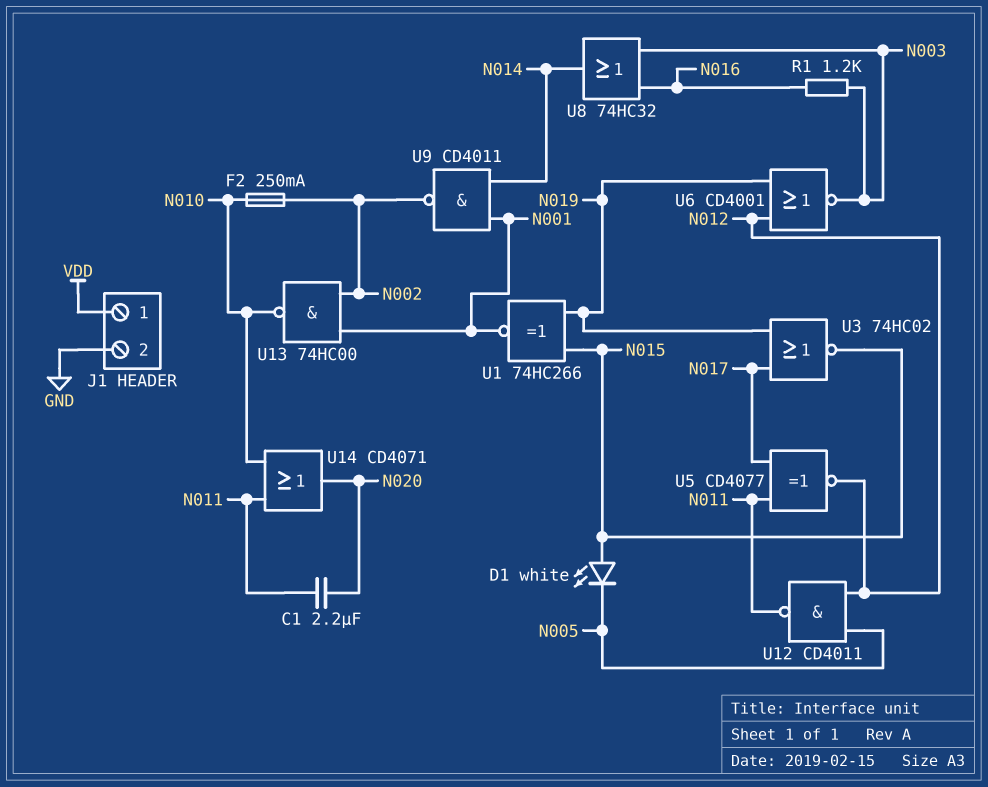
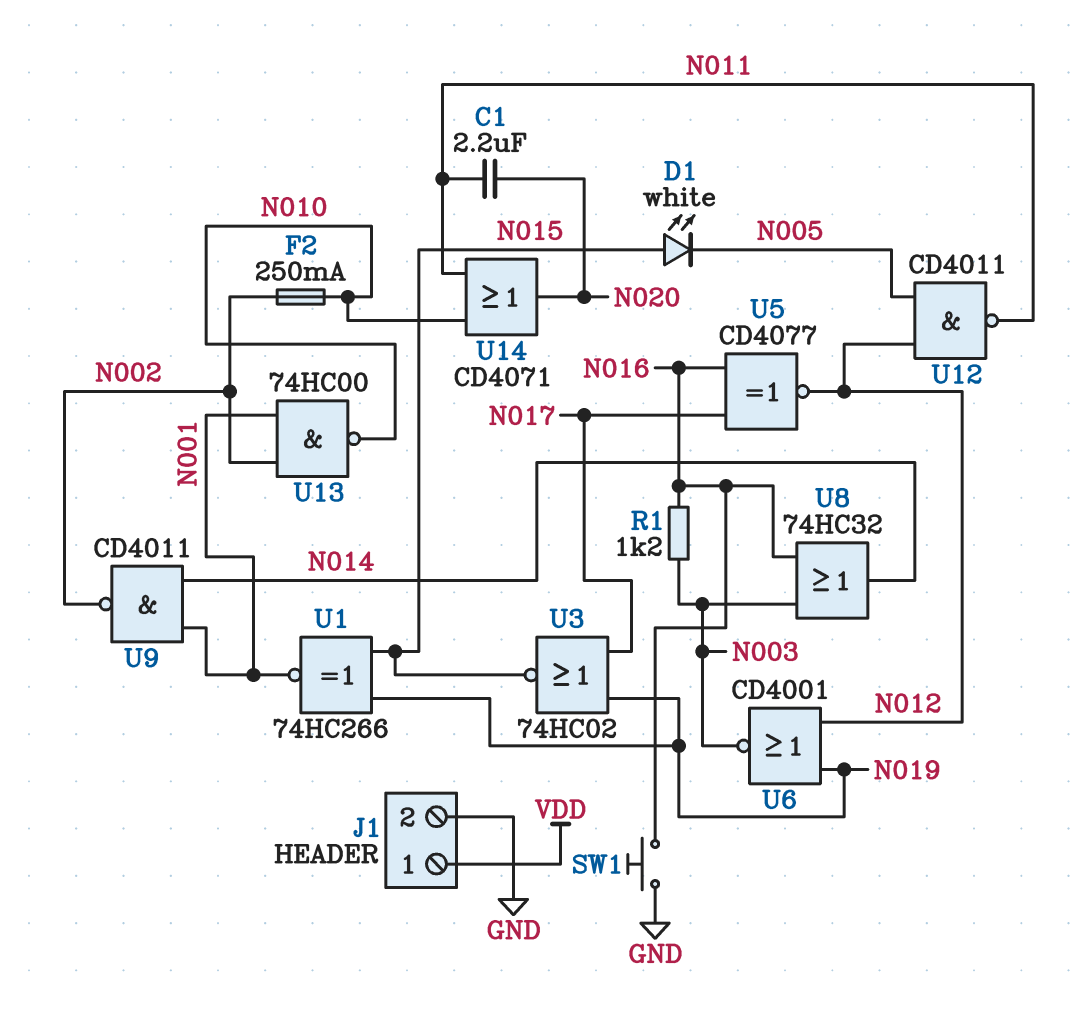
SW1: none -> button (GND, N016)
U5: XNOR CD4077 (in N011, in N017, out N012) -> XNOR CD4077 (in N016, in N017, out N012)

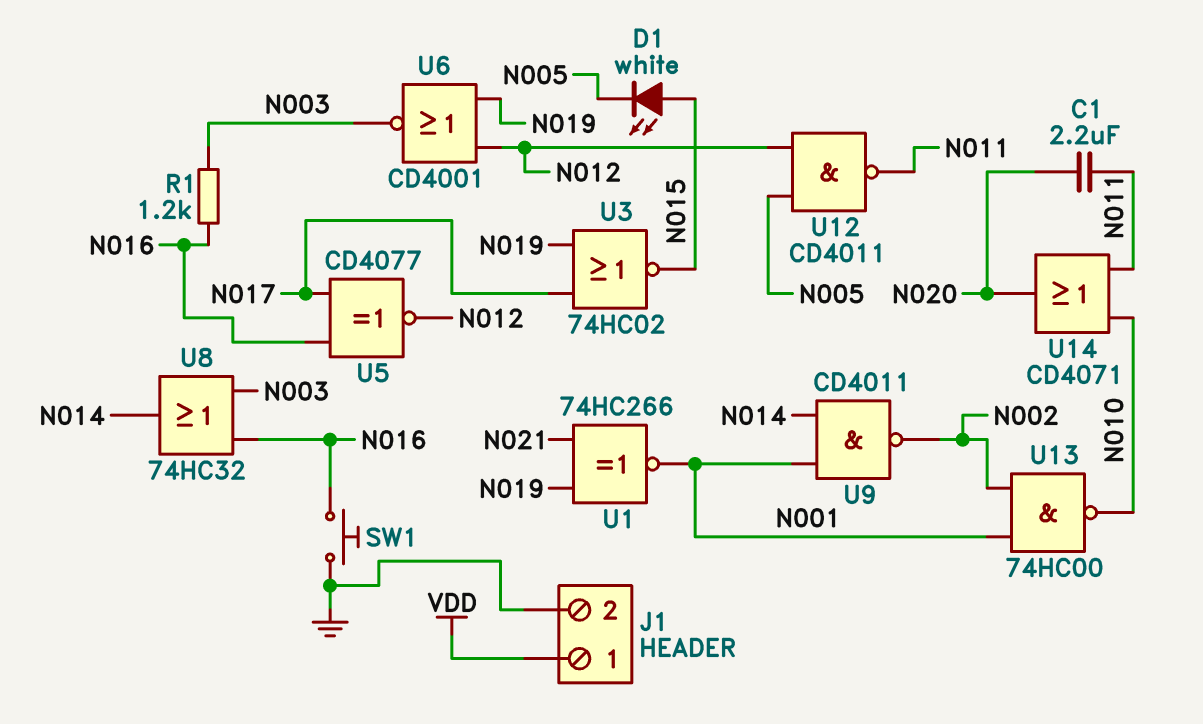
F2: 250mA (N002, N010) -> none
U1: XNOR 74HC266 (in N015, in N019, out N001) -> XNOR 74HC266 (in N019, in N021, out N001)

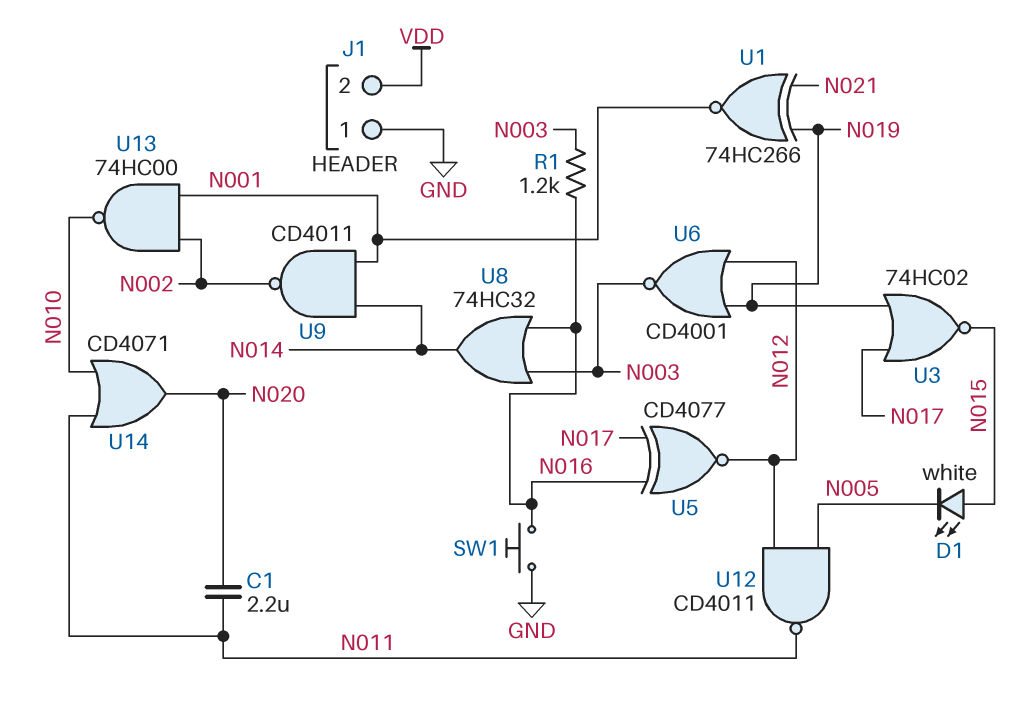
J1 pin 1: VDD -> GND
J1 pin 2: GND -> VDD

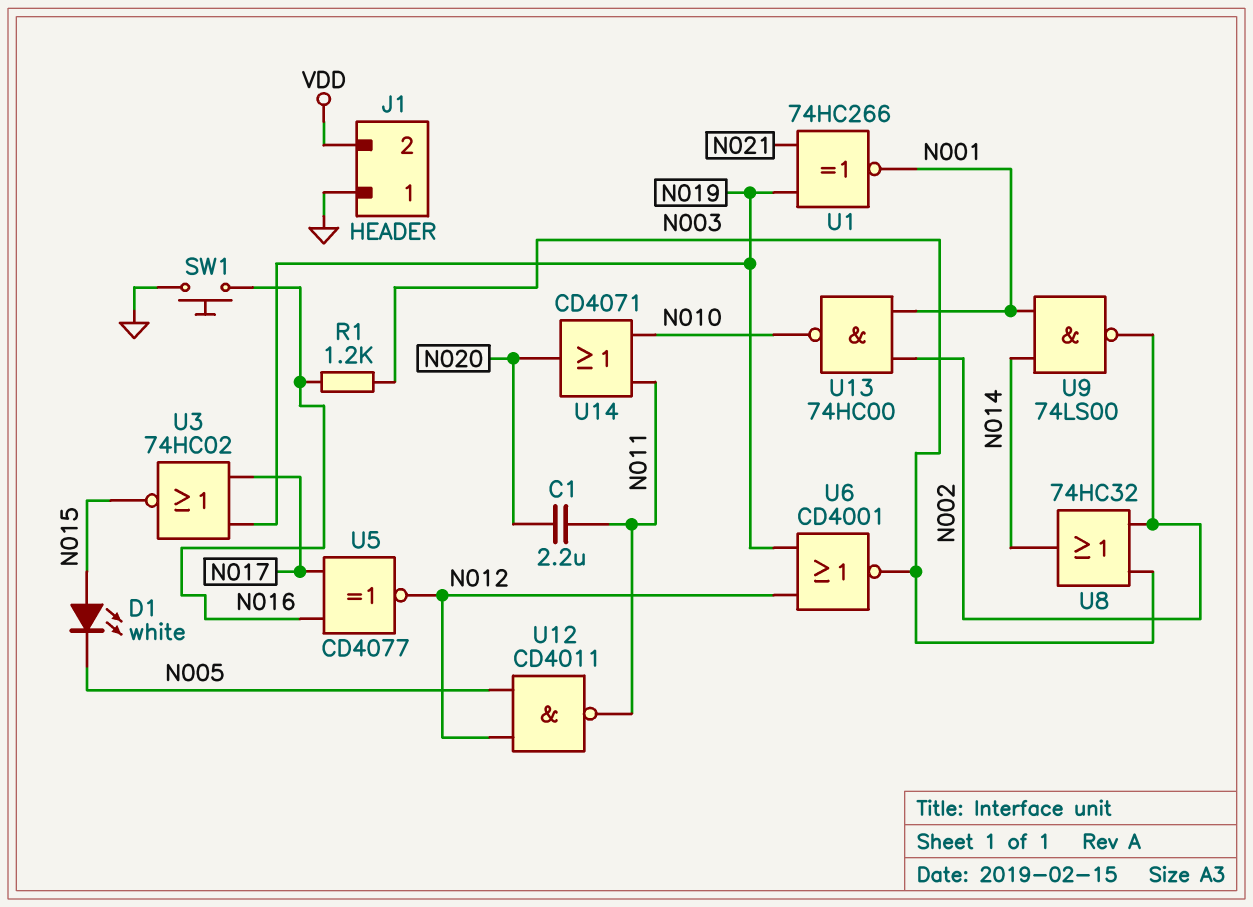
U8: OR 74HC32 (in N003, in N016, out N014) -> OR 74HC32 (in N002, in N003, out N014)
U9: NAND CD4011 (in N001, in N014, out N002) -> NAND 74LS00 (in N001, in N014, out N002)

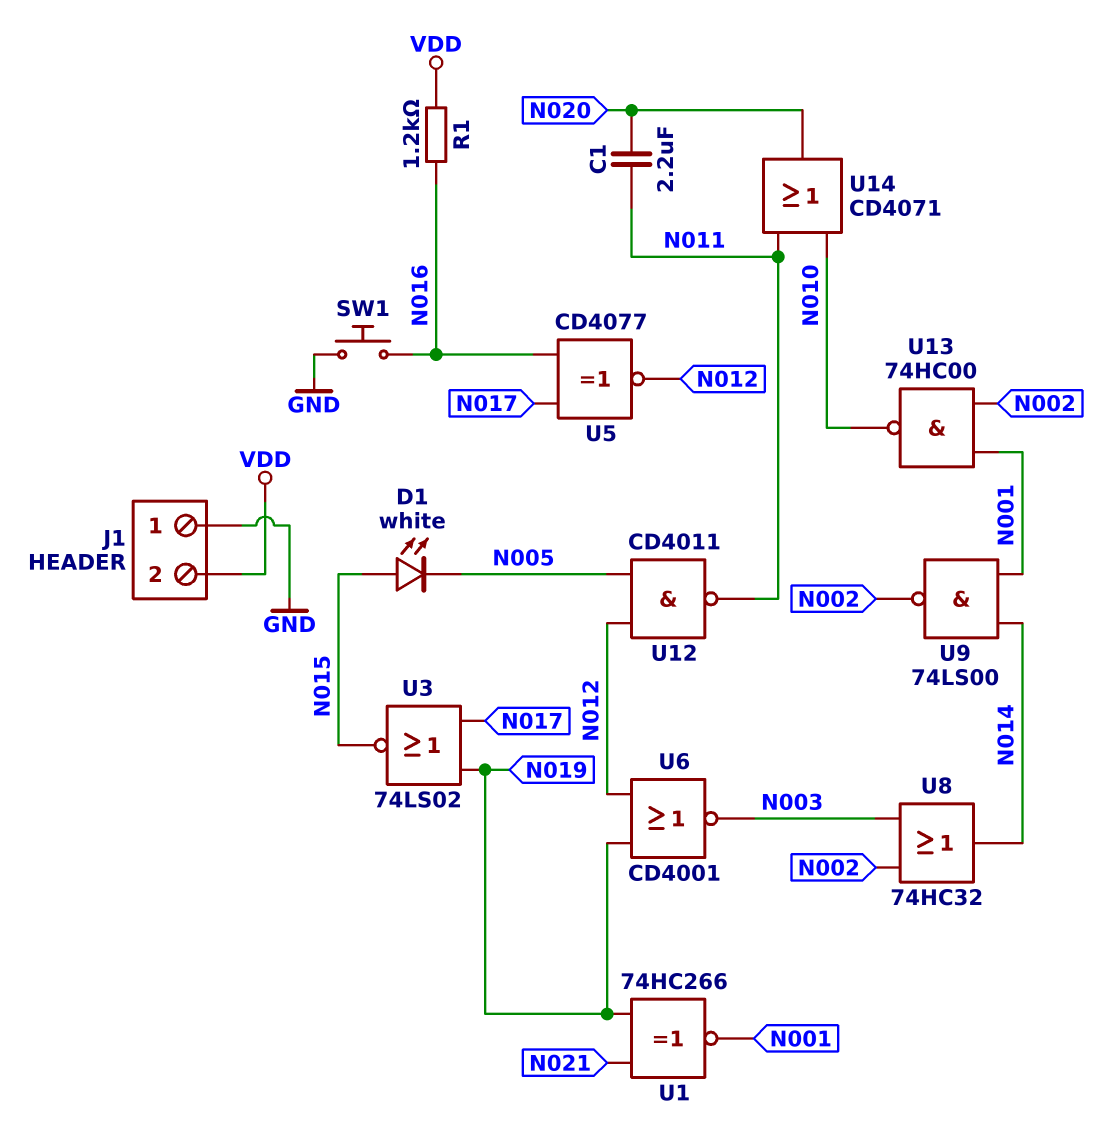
R1: 1.2k (N003, N016) -> 1.2k (N016, VDD)
U3: NOR 74HC02 (in N017, in N019, out N015) -> NOR 74LS02 (in N017, in N019, out N015)

